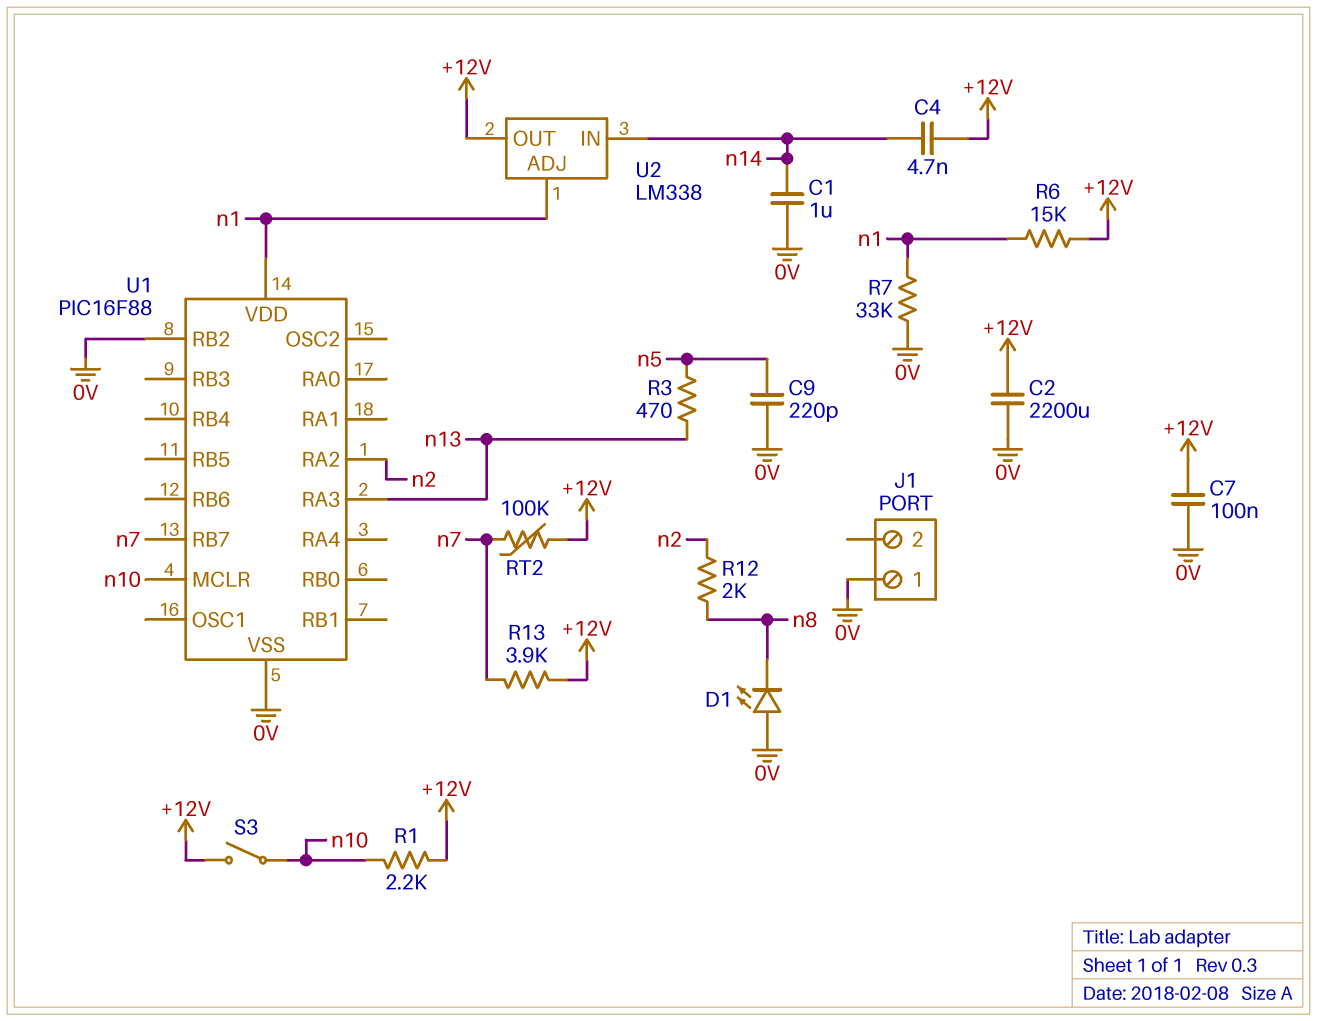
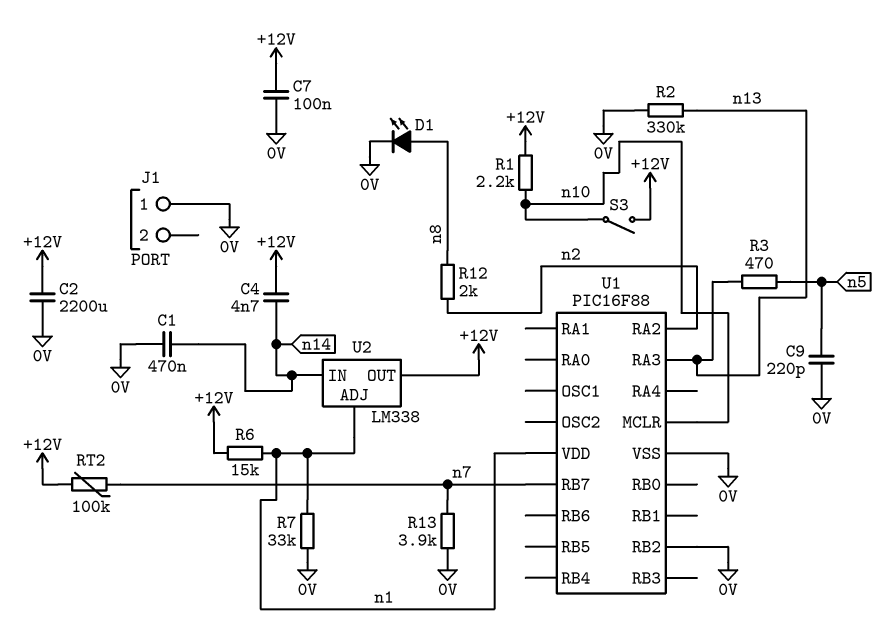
C1: 1uF (0V, n14) -> 470nF (0V, n14)
D1: LED (A 0V, K n8) -> LED (A n8, K 0V)
R2: none -> 330k (0V, n13)
R13: 3.9k (+12V, n7) -> 3.9k (0V, n7)

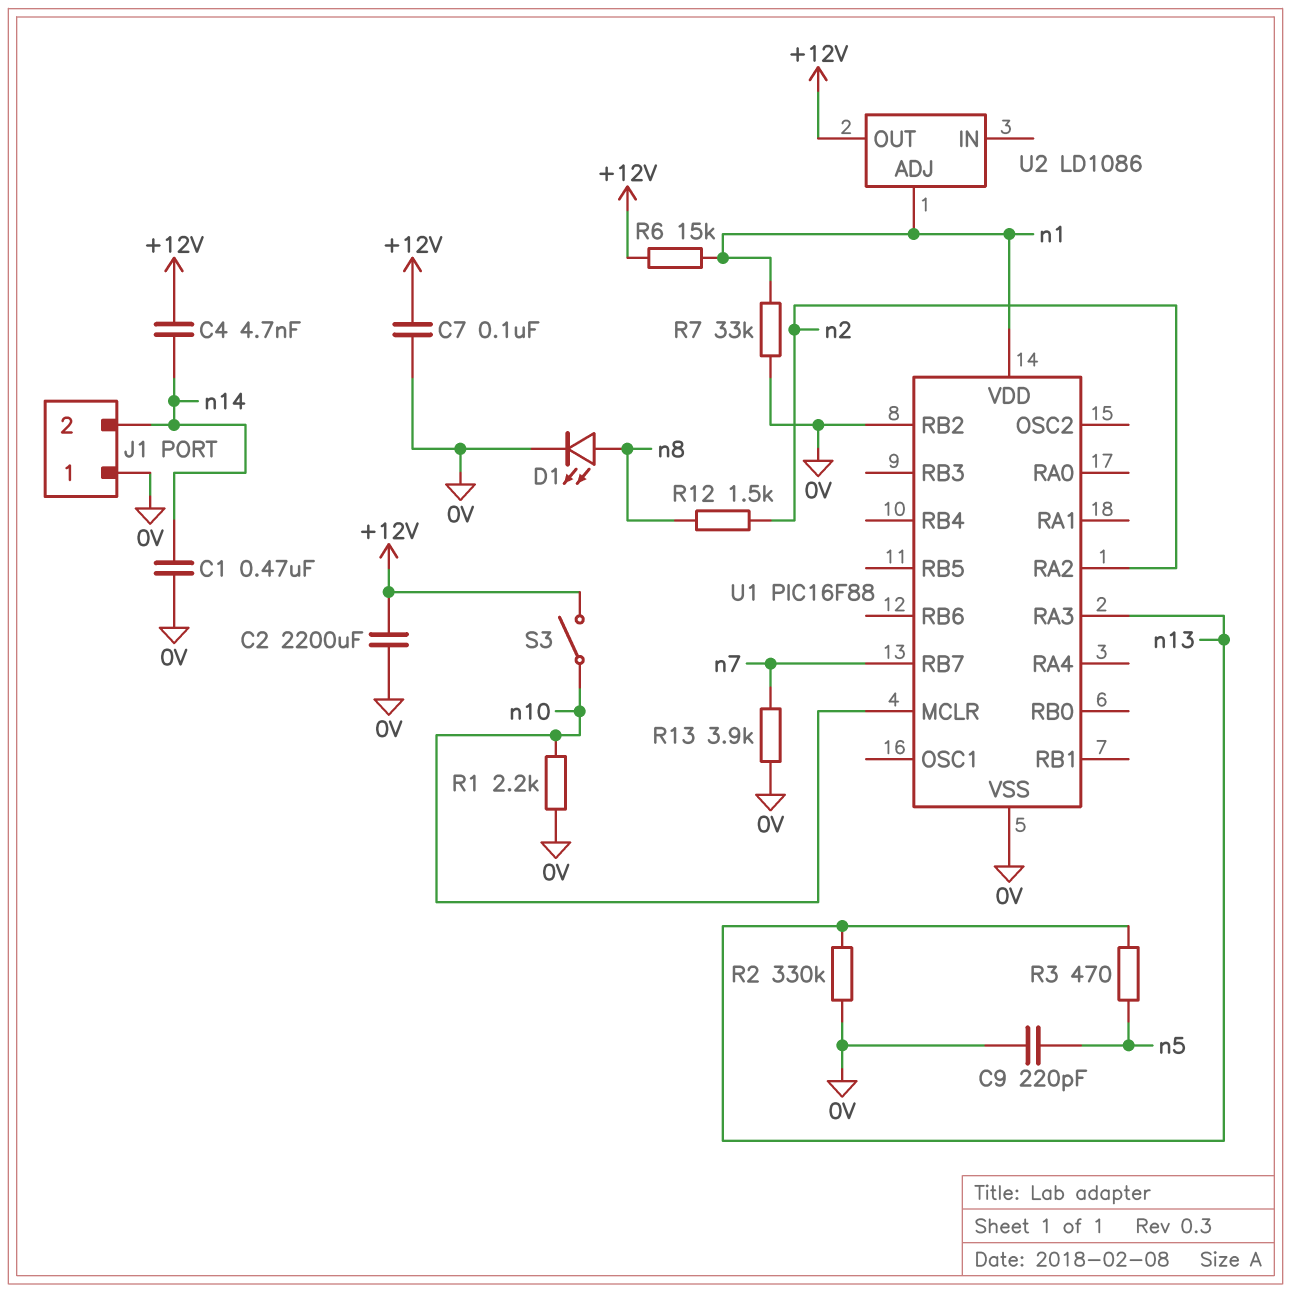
J1 pin 2: none -> n14
R1: 2.2k (+12V, n10) -> 2.2k (0V, n10)
R12: 2k (n2, n8) -> 1.5k (n2, n8)
RT2: 100k (+12V, n7) -> none
U2: LM338 -> LD1086
U2 pin IN: n14 -> none

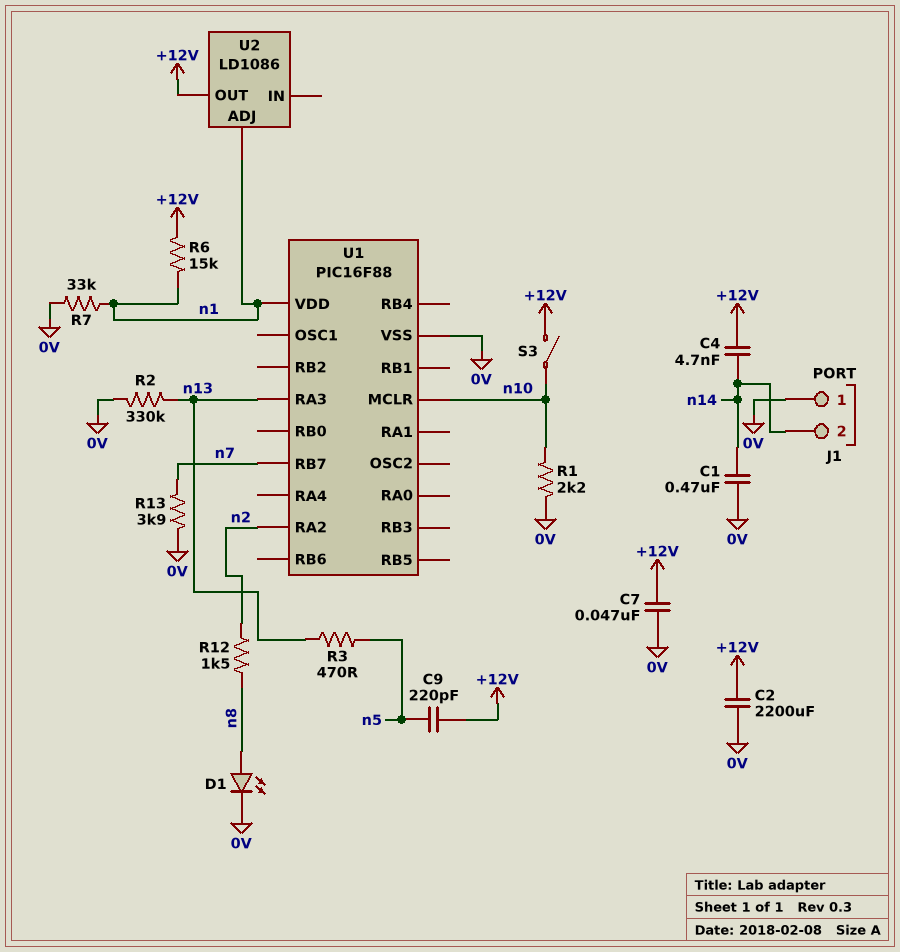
C7: 100nF (+12V, 0V) -> 47nF (+12V, 0V)
C9: 220pF (0V, n5) -> 220pF (+12V, n5)
U1 pin RB2: 0V -> none

